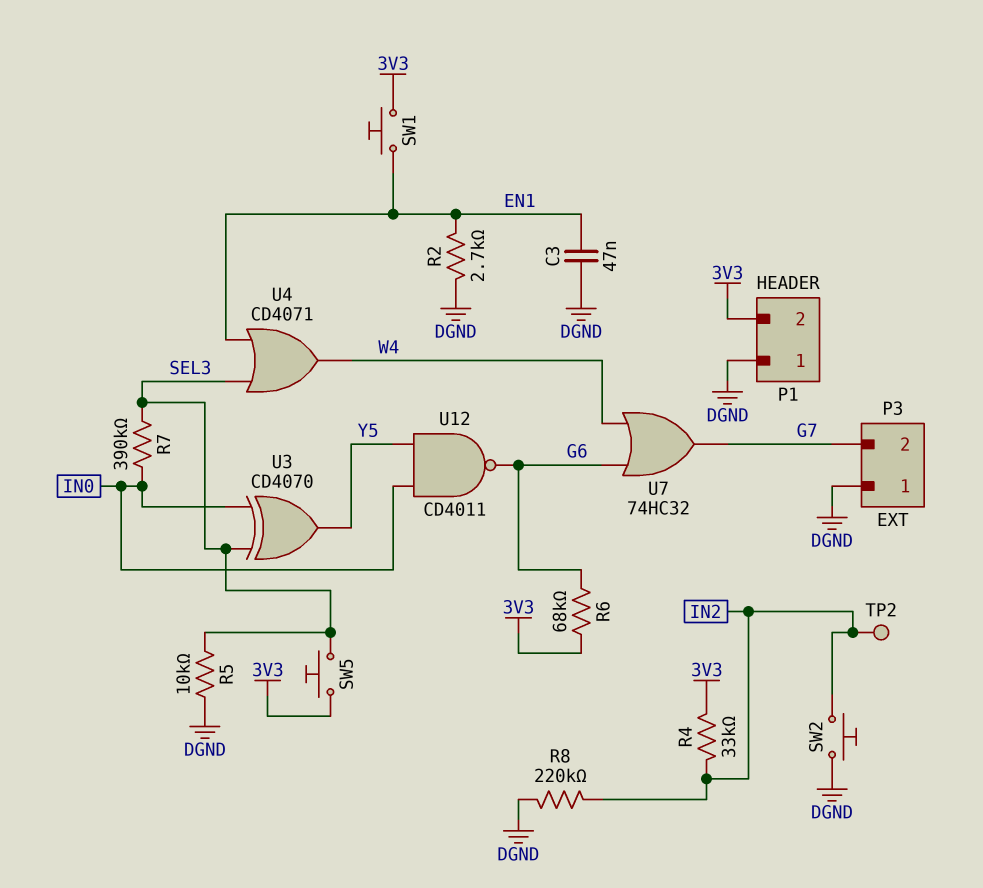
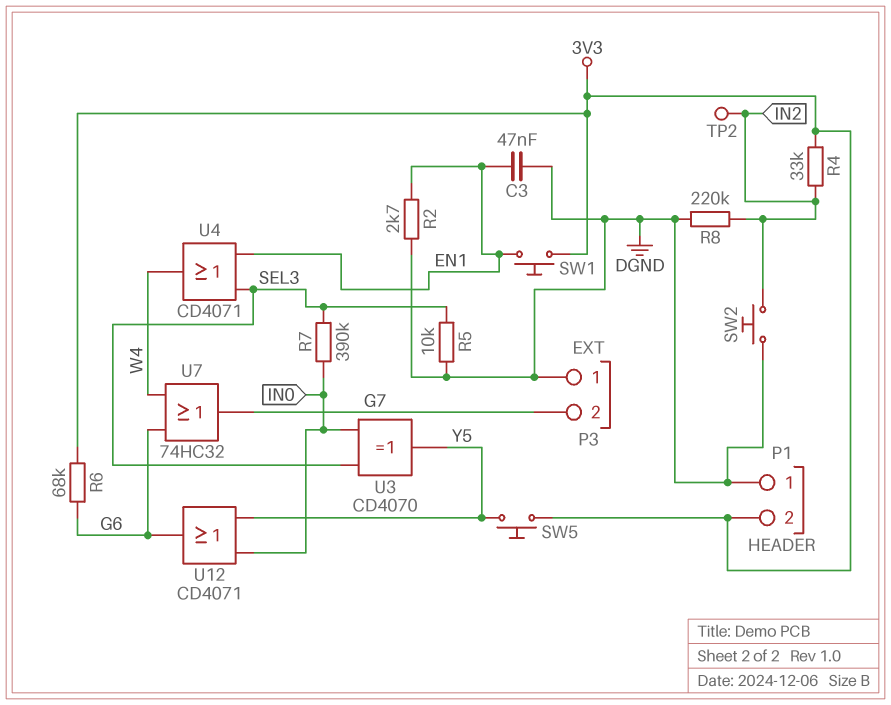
SW5: button (3V3, SEL3) -> button (3V3, Y5)
U12: NAND CD4011 (in IN0, in Y5, out G6) -> OR CD4071 (in IN0, in Y5, out G6)

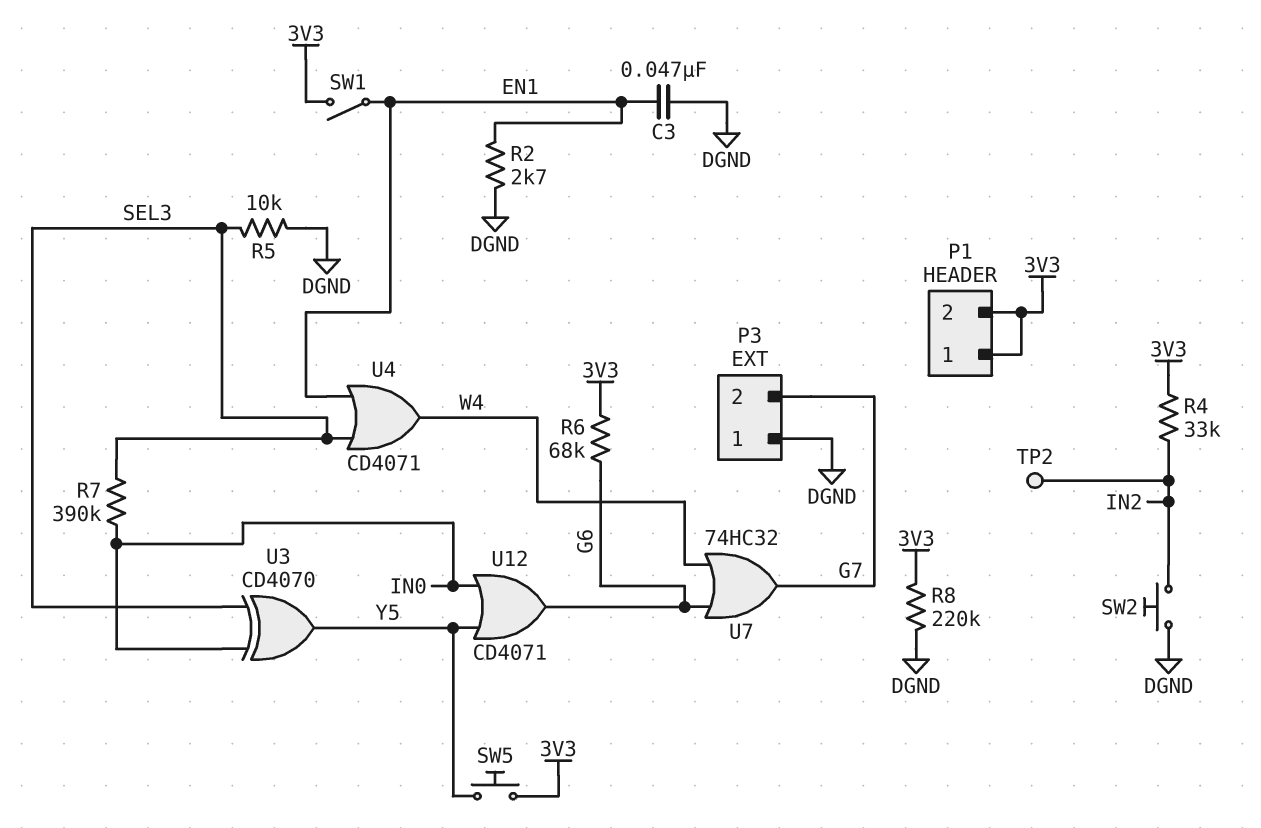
P1 pin 1: DGND -> 3V3
R8: 220k (DGND, IN2) -> 220k (3V3, DGND)
SW1: button (3V3, EN1) -> switch (3V3, EN1)

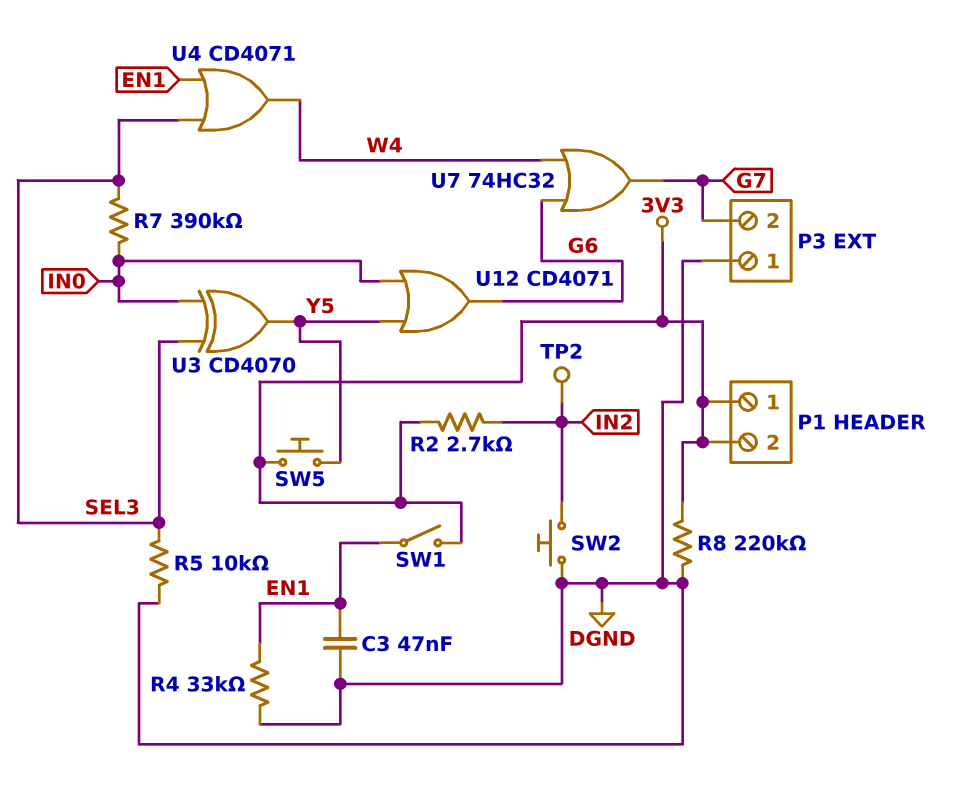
R2: 2.7k (DGND, EN1) -> 2.7k (3V3, IN2)
R4: 33k (3V3, IN2) -> 33k (DGND, EN1)
R6: 68k (3V3, G6) -> none

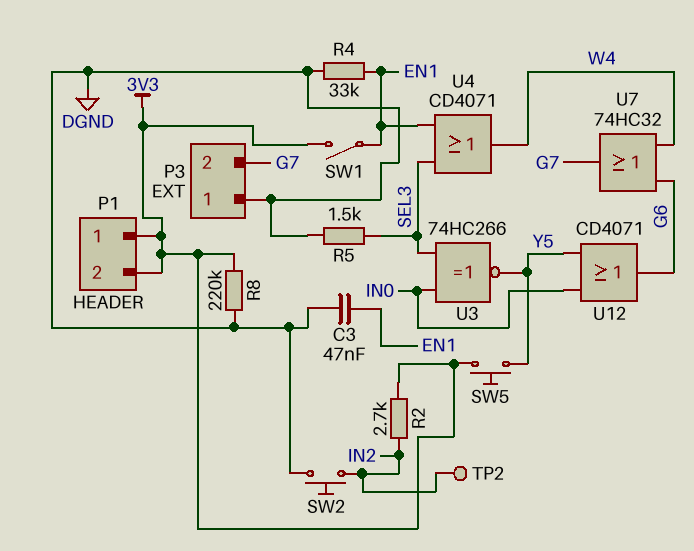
R5: 10k (DGND, SEL3) -> 1.5k (DGND, SEL3)
R7: 390k (IN0, SEL3) -> none
U3: XOR CD4070 (in IN0, in SEL3, out Y5) -> XNOR 74HC266 (in IN0, in SEL3, out Y5)

